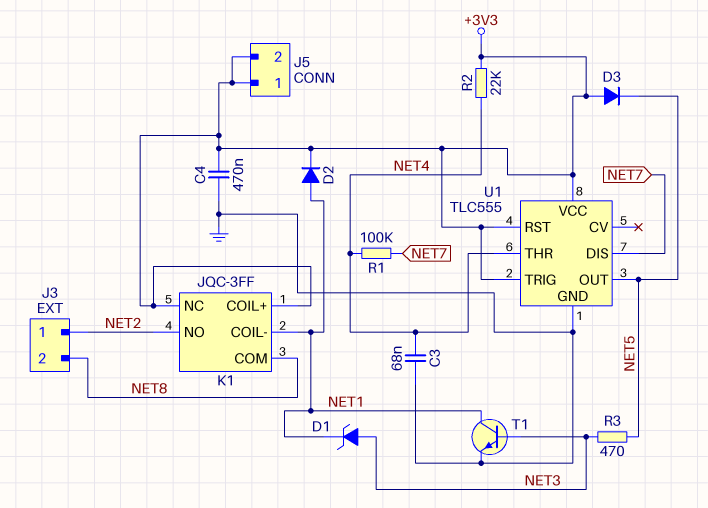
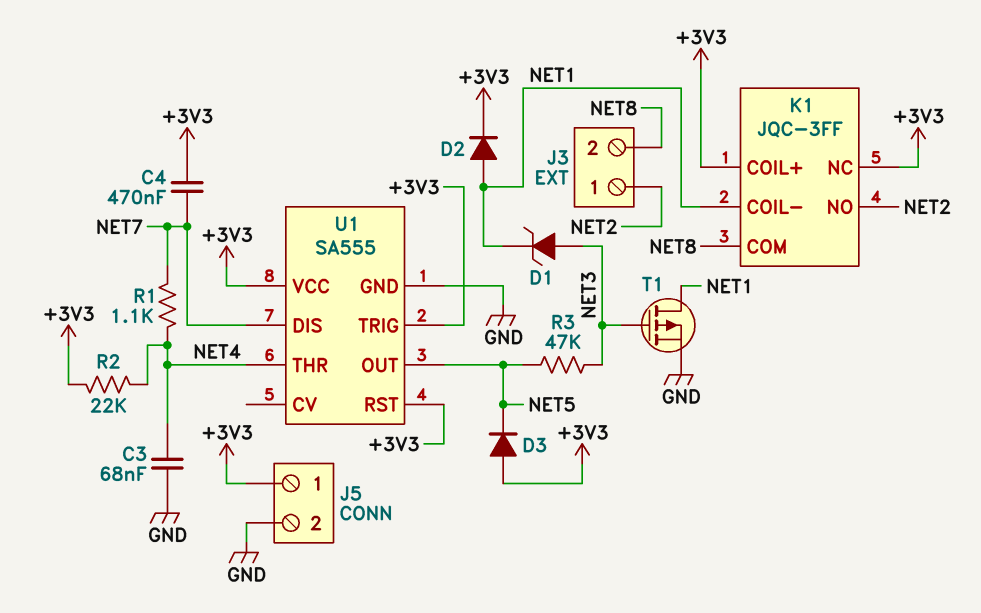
C4: 470nF (+3V3, GND) -> 470nF (+3V3, NET7)
J5 pin 2: +3V3 -> GND
R1: 100k (NET4, NET7) -> 1.1k (NET4, NET7)
R3: 470 (NET3, NET5) -> 47k (NET3, NET5)
T1: NPN (B NET3, C NET1, E GND) -> PMOS (G NET3, D NET1, S GND)
U1: TLC555 -> SA555

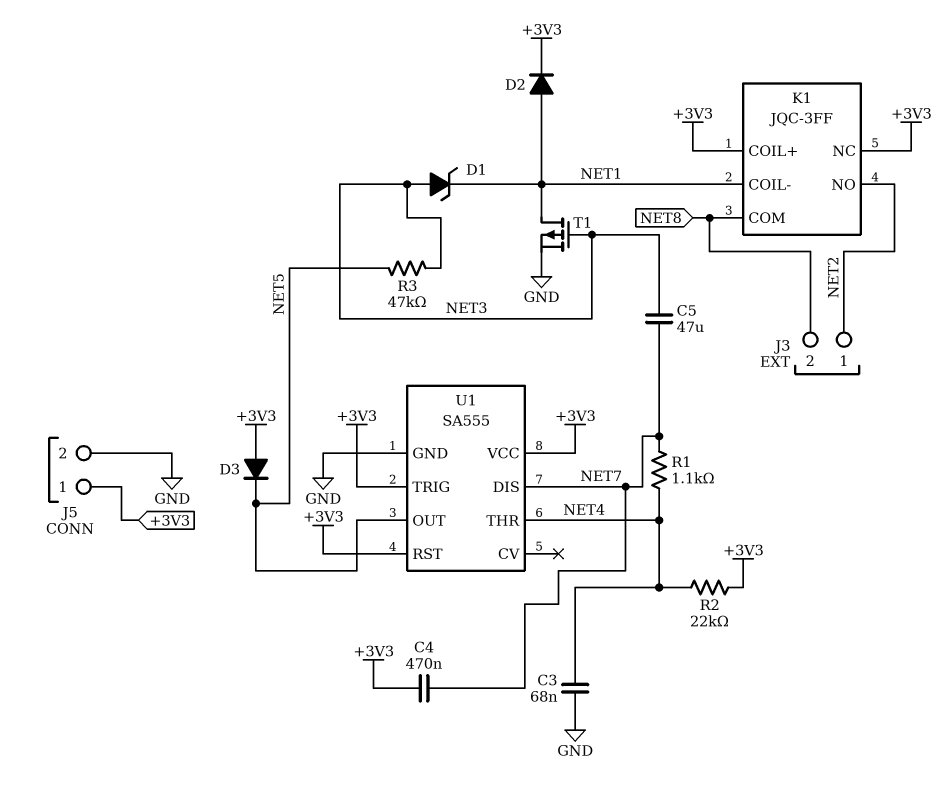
C5: none -> 47uF (NET3, NET7)

